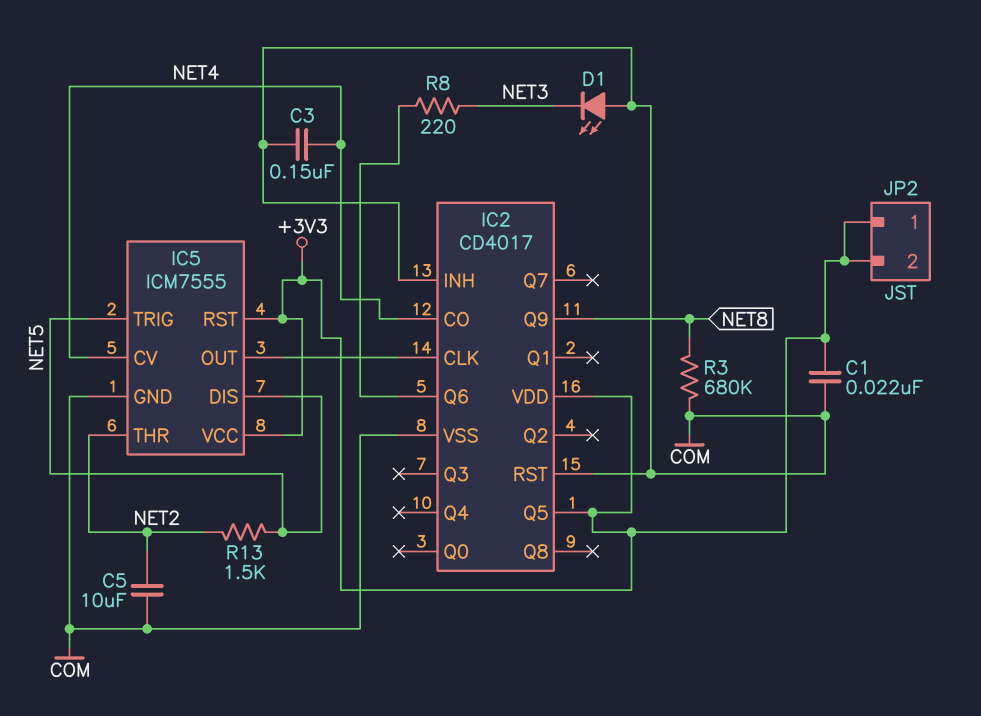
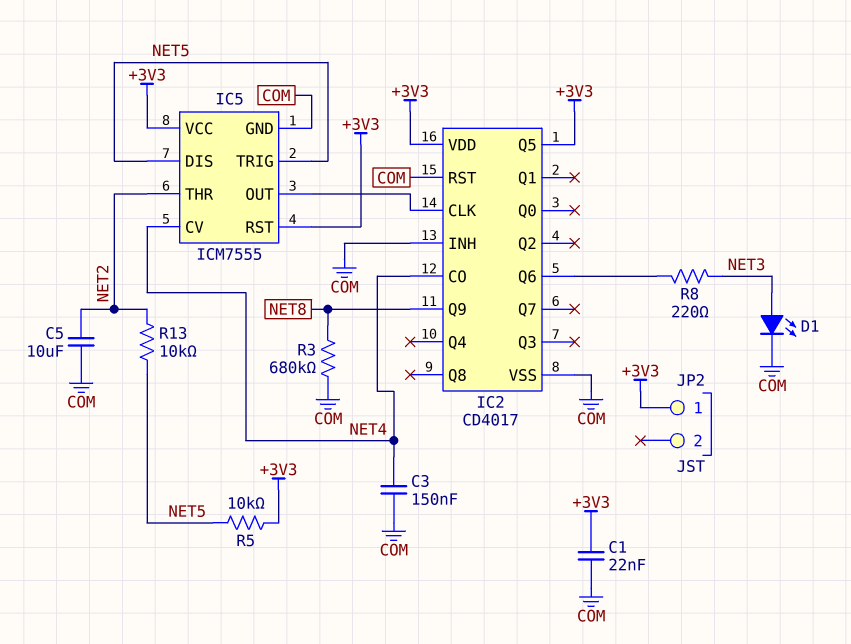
D1: LED (A COM, K NET3) -> LED (A NET3, K COM)
JP2 pin 2: +3V3 -> none
R5: none -> 10k (+3V3, NET5)
R13: 1.5k (NET2, NET5) -> 10k (NET2, NET5)

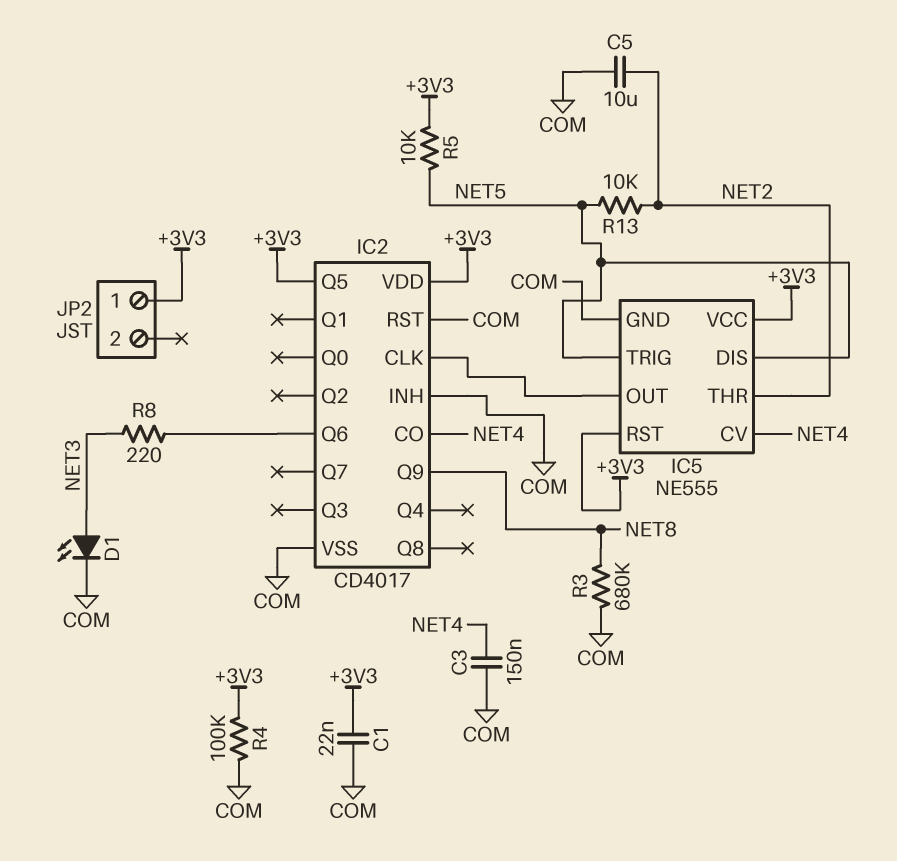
IC5: ICM7555 -> NE555
R4: none -> 100k (+3V3, COM)

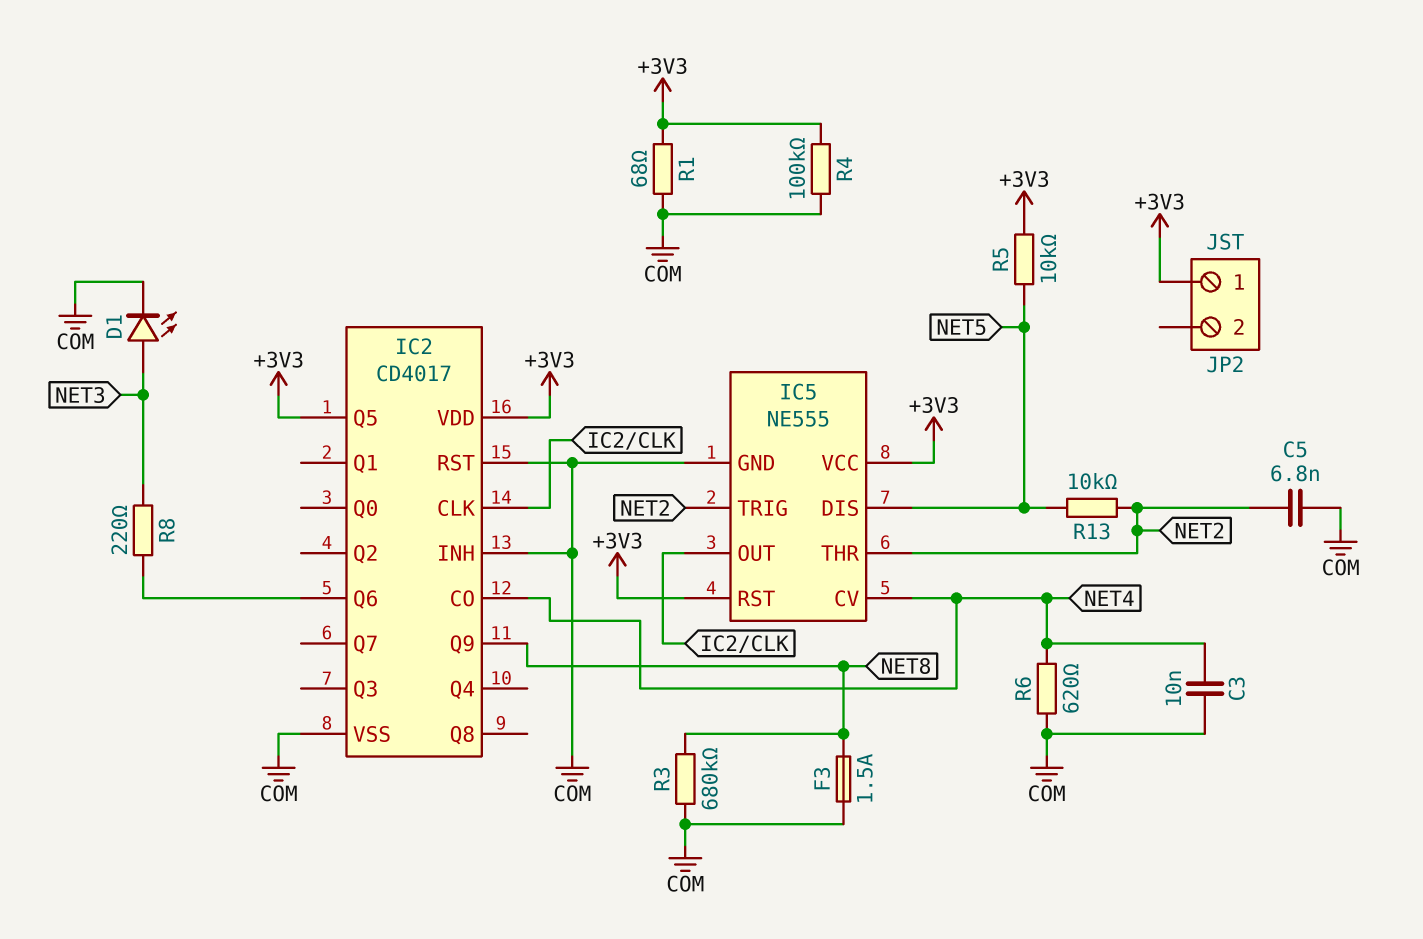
C1: 22nF (+3V3, COM) -> none
C3: 150nF (COM, NET4) -> 10nF (COM, NET4)
C5: 10uF (COM, NET2) -> 6.8nF (COM, NET2)
F3: none -> 1.5A (COM, NET8)
IC5 pin TRIG: NET5 -> NET2
R1: none -> 68 (+3V3, COM)
R6: none -> 620 (COM, NET4)

